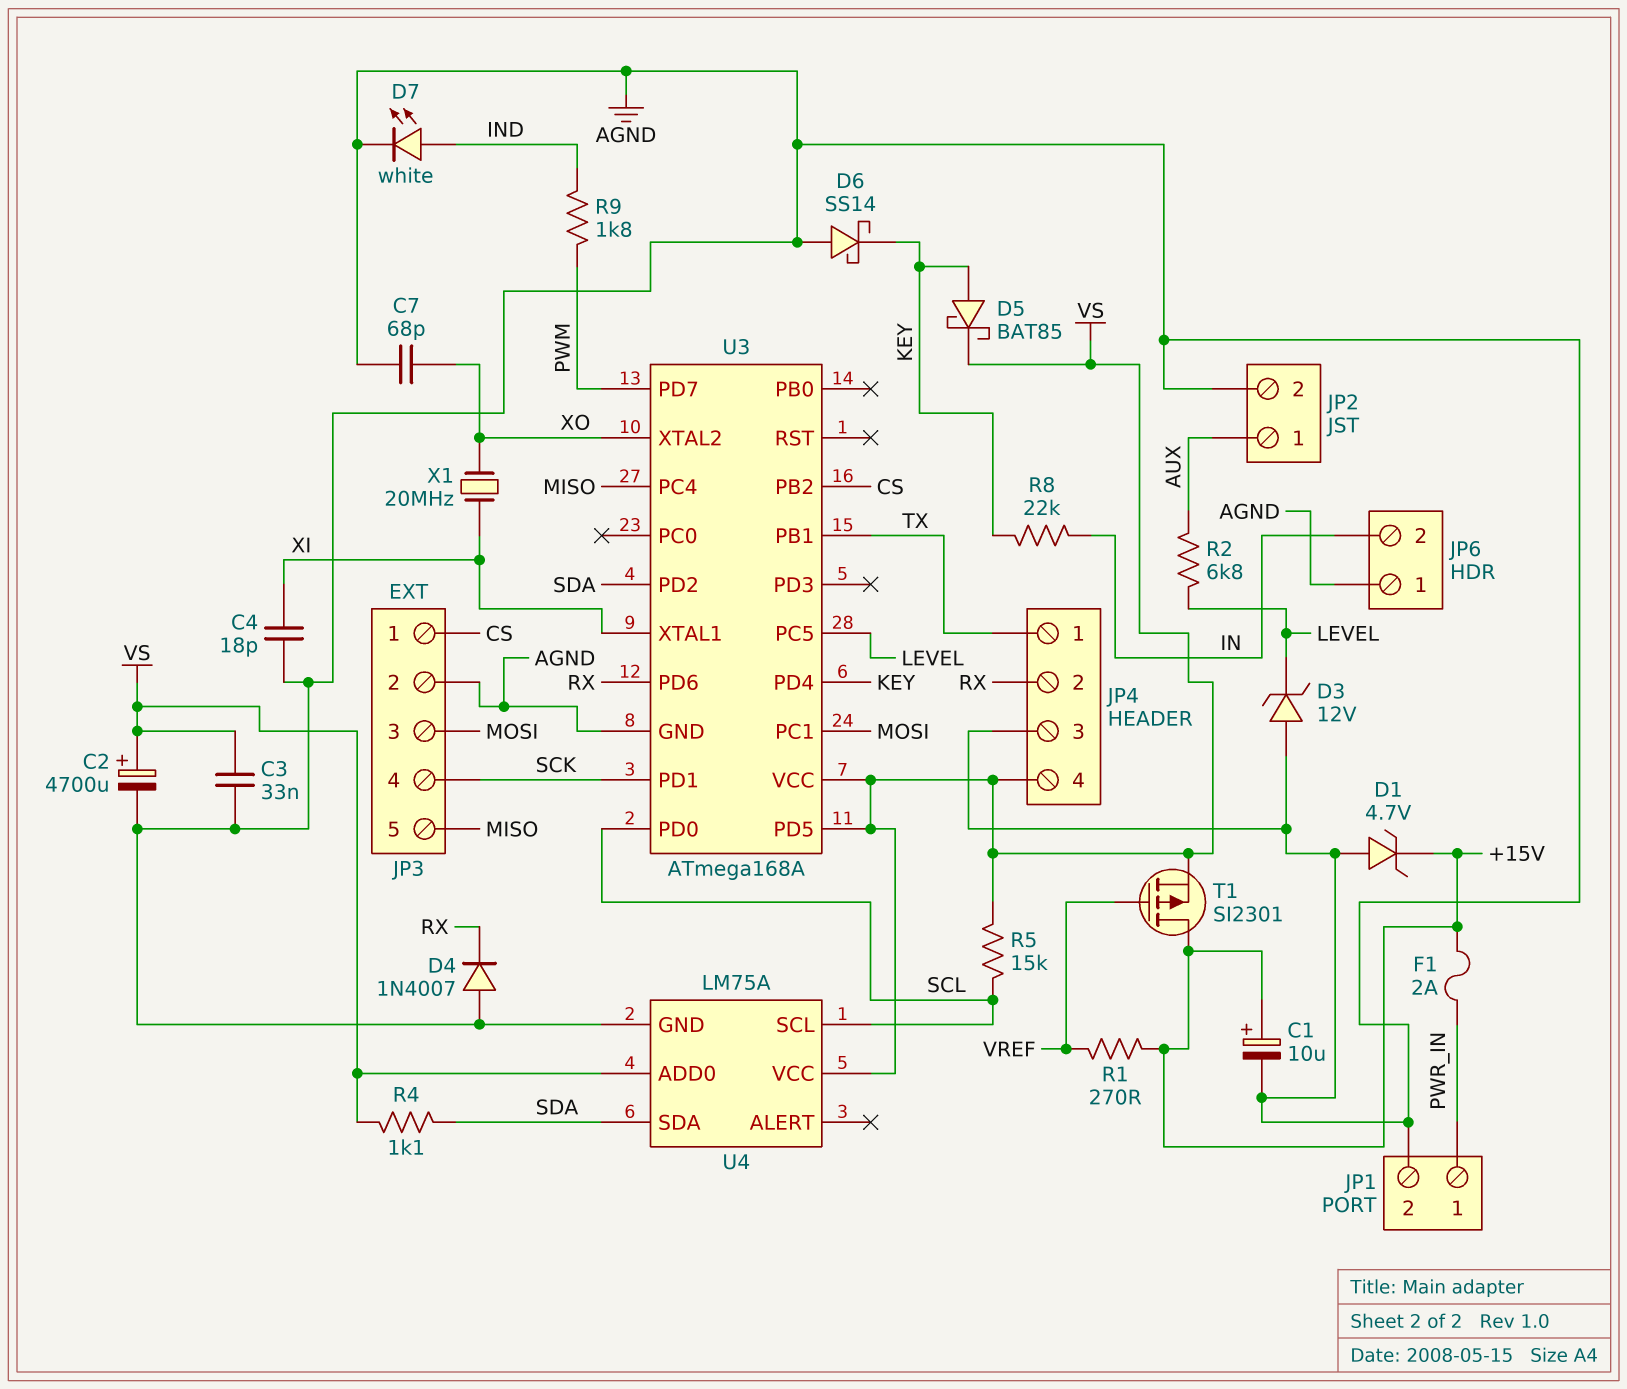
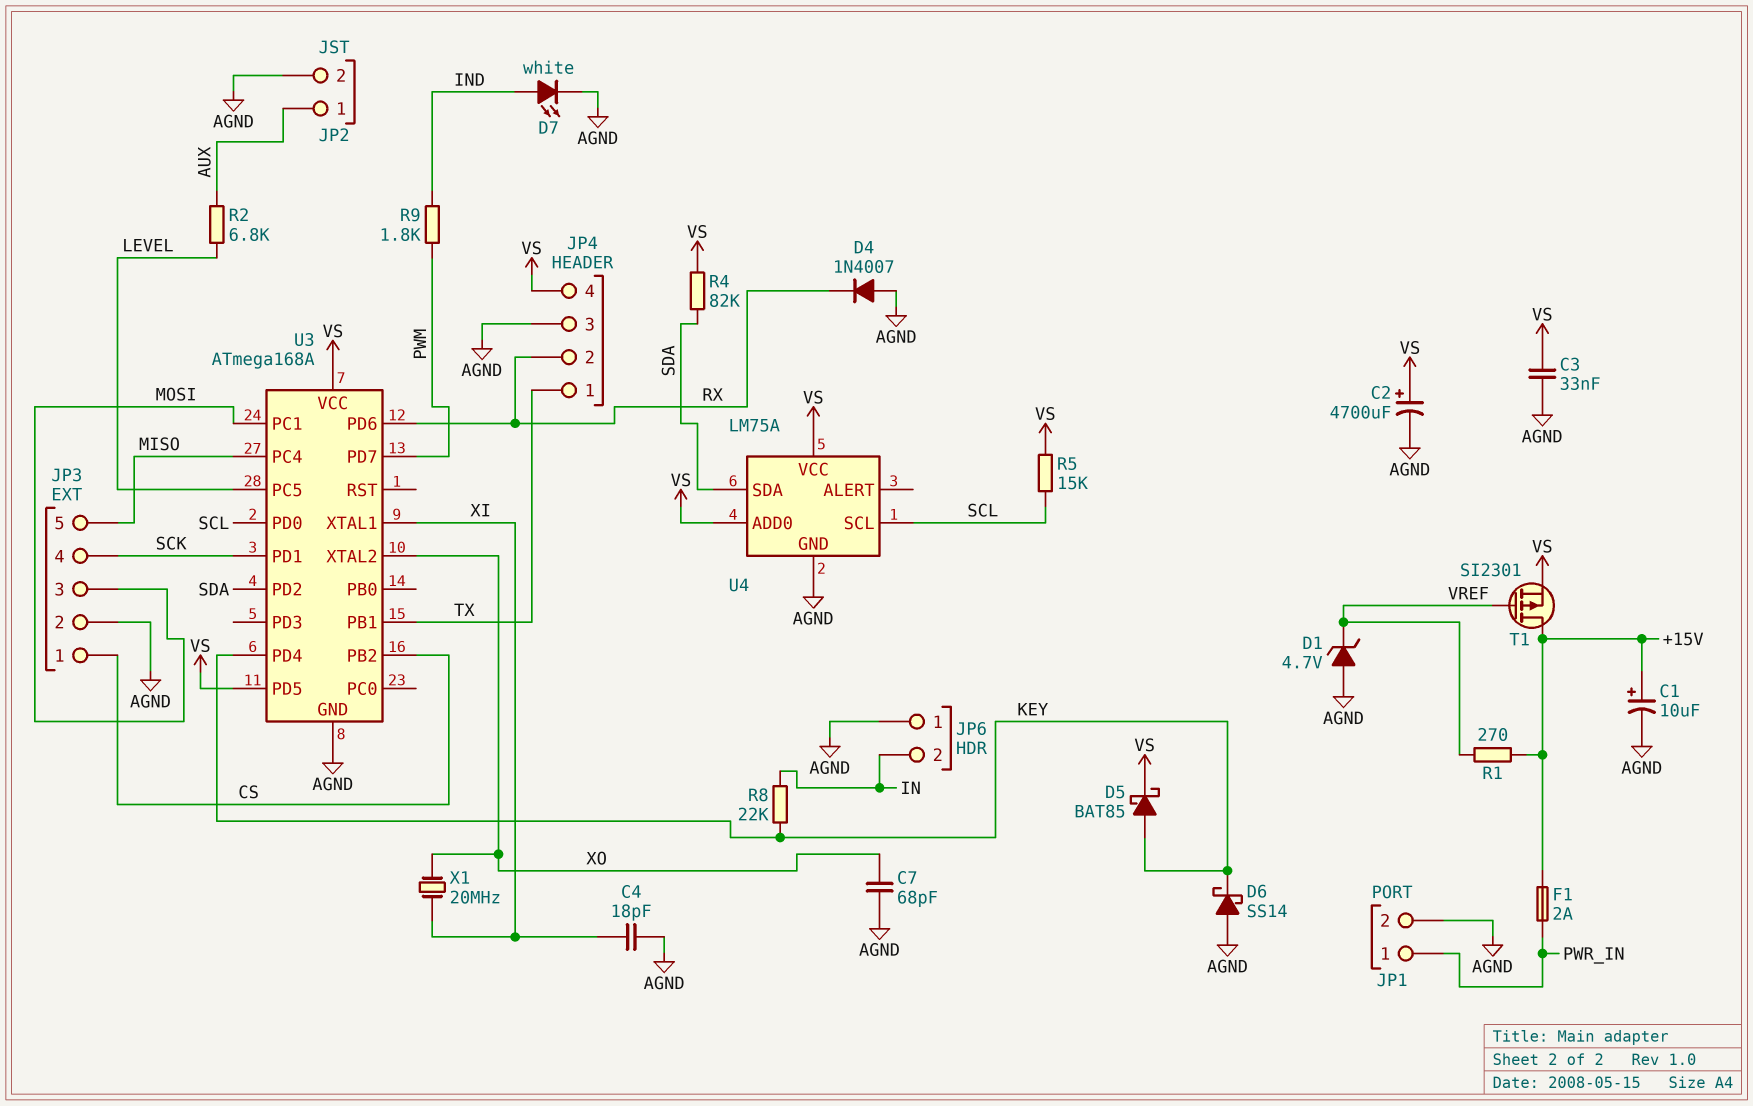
D1: zener 4.7V (A AGND, K +15V) -> zener 4.7V (A AGND, K VREF)
D3: zener 12V (A AGND, K LEVEL) -> none
R4: 1.1k (SDA, VS) -> 82k (SDA, VS)

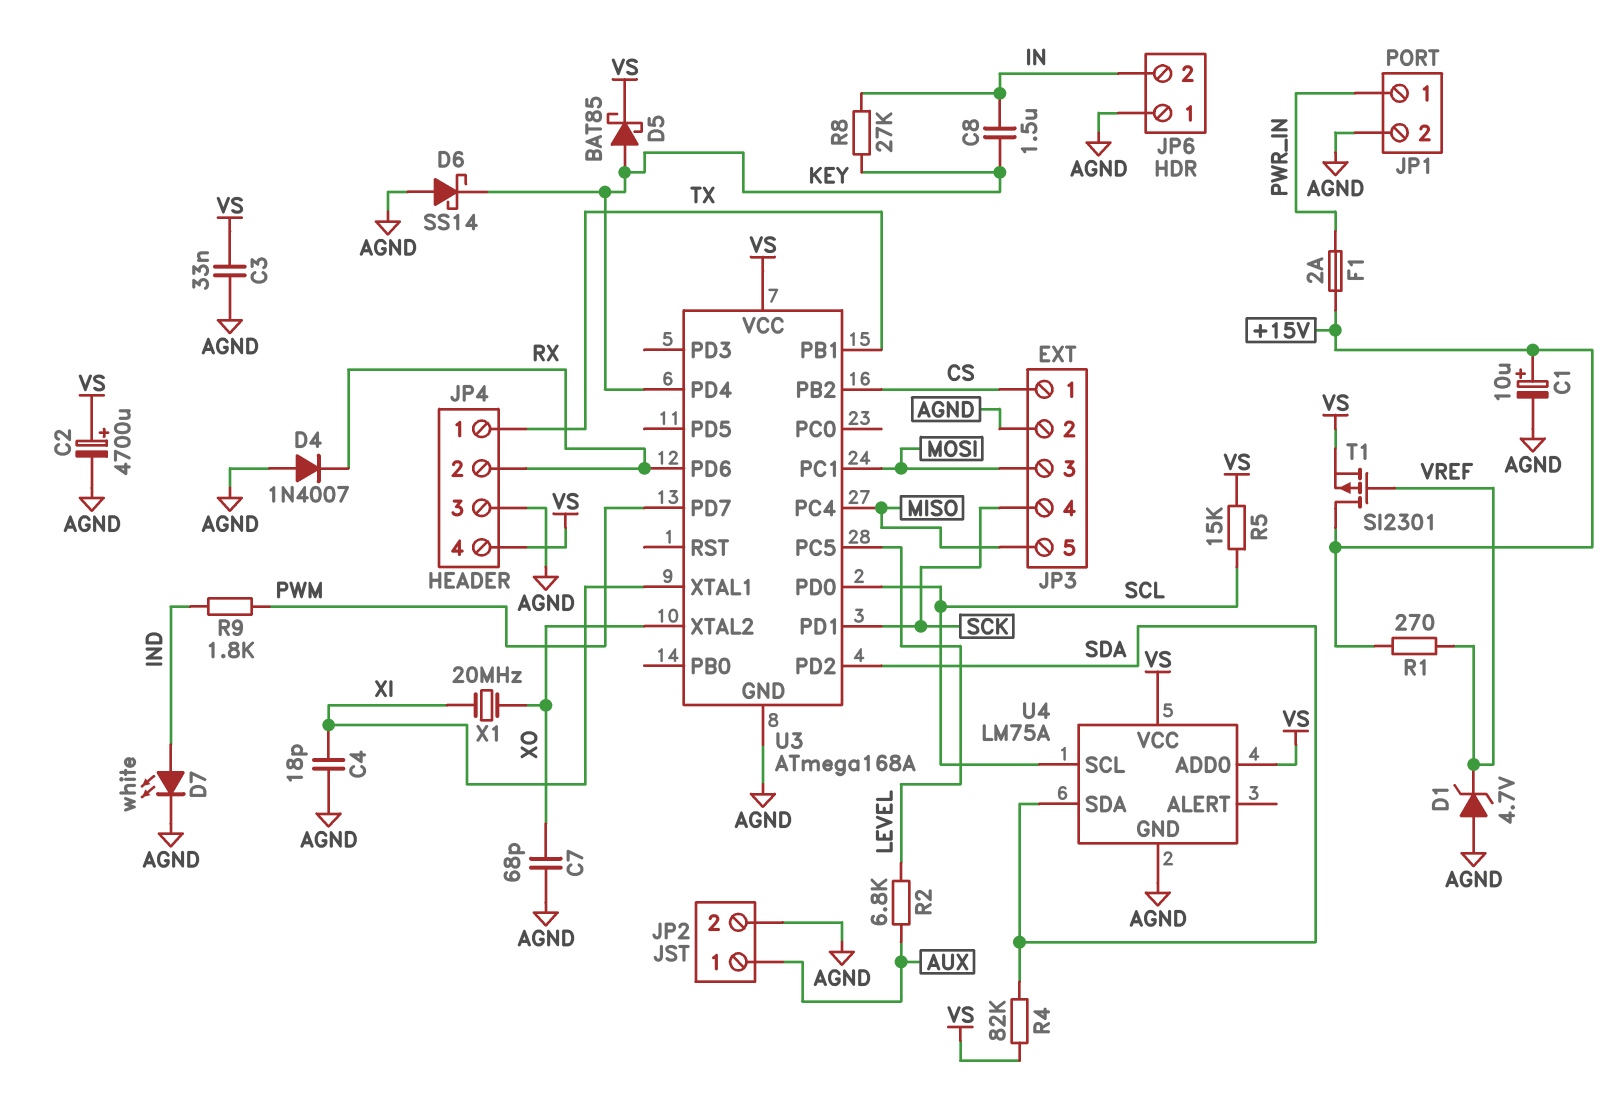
C8: none -> 1.5uF (IN, KEY)
R8: 22k (IN, KEY) -> 27k (IN, KEY)
U3 pin PD5: VS -> none

